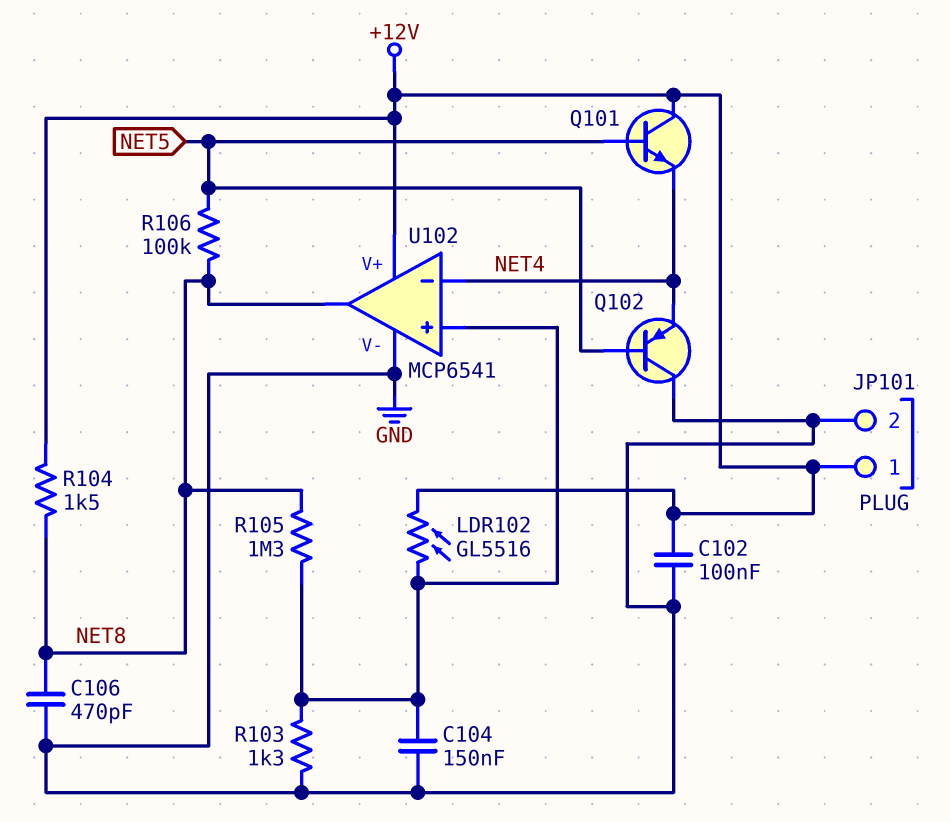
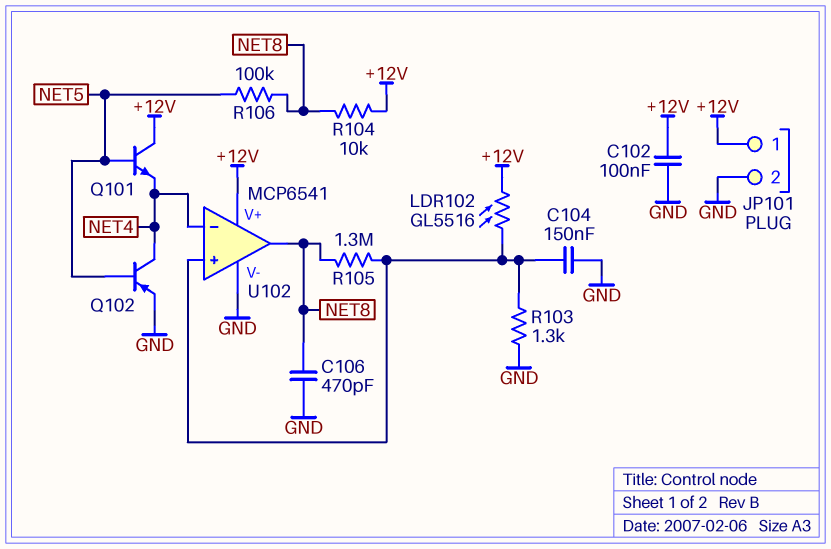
Q102: PNP (B NET5, C GND, E NET4) -> PNP (B NET5, C NET4, E GND)
R104: 1.5k (+12V, NET8) -> 10k (+12V, NET8)

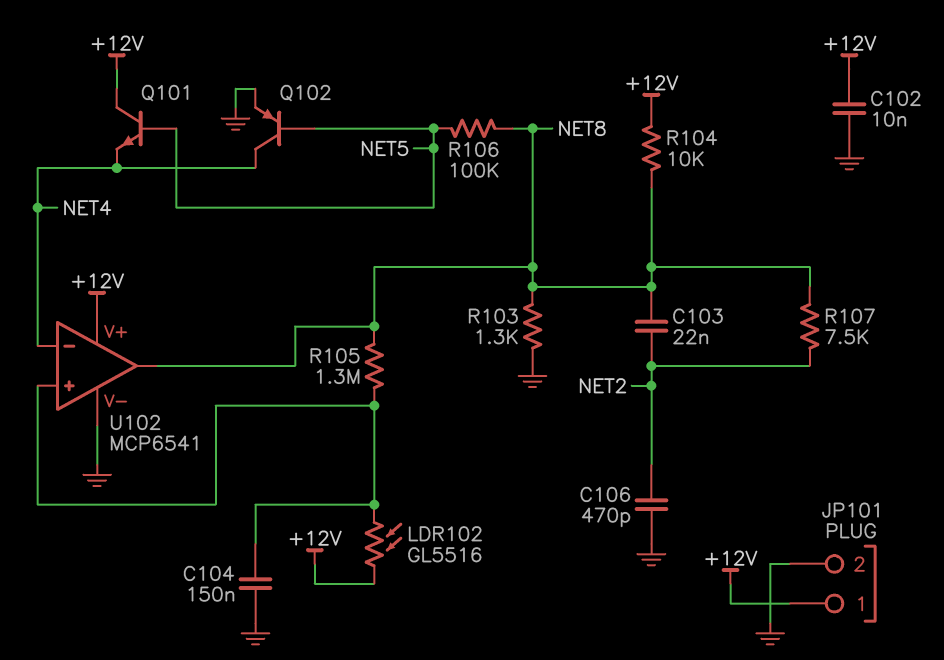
C102: 100nF (+12V, GND) -> 10nF (+12V, GND)
C103: none -> 22nF (NET2, NET8)
C106: 470pF (GND, NET8) -> 470pF (GND, NET2)
R103: 1.3k (GND, U102/in+) -> 1.3k (GND, NET8)
R107: none -> 7.5k (NET2, NET8)

